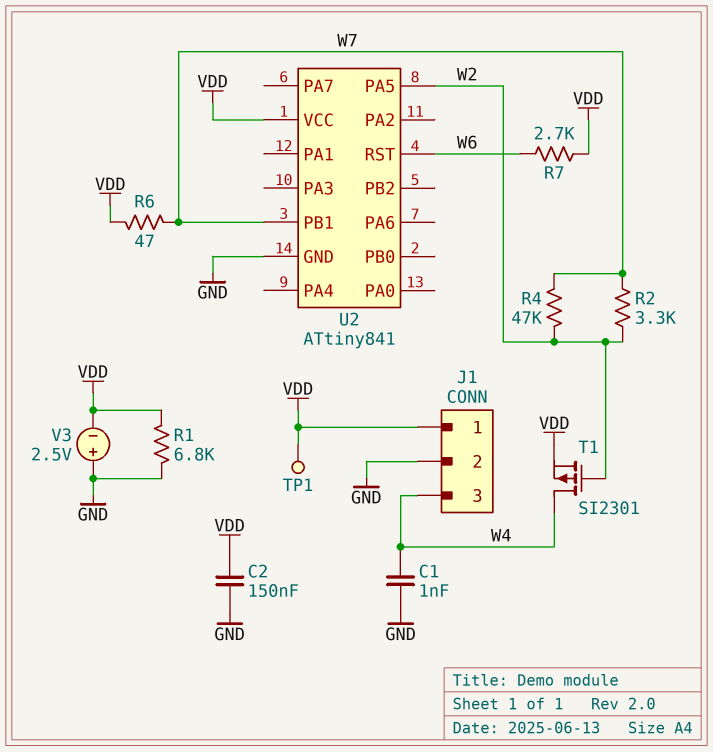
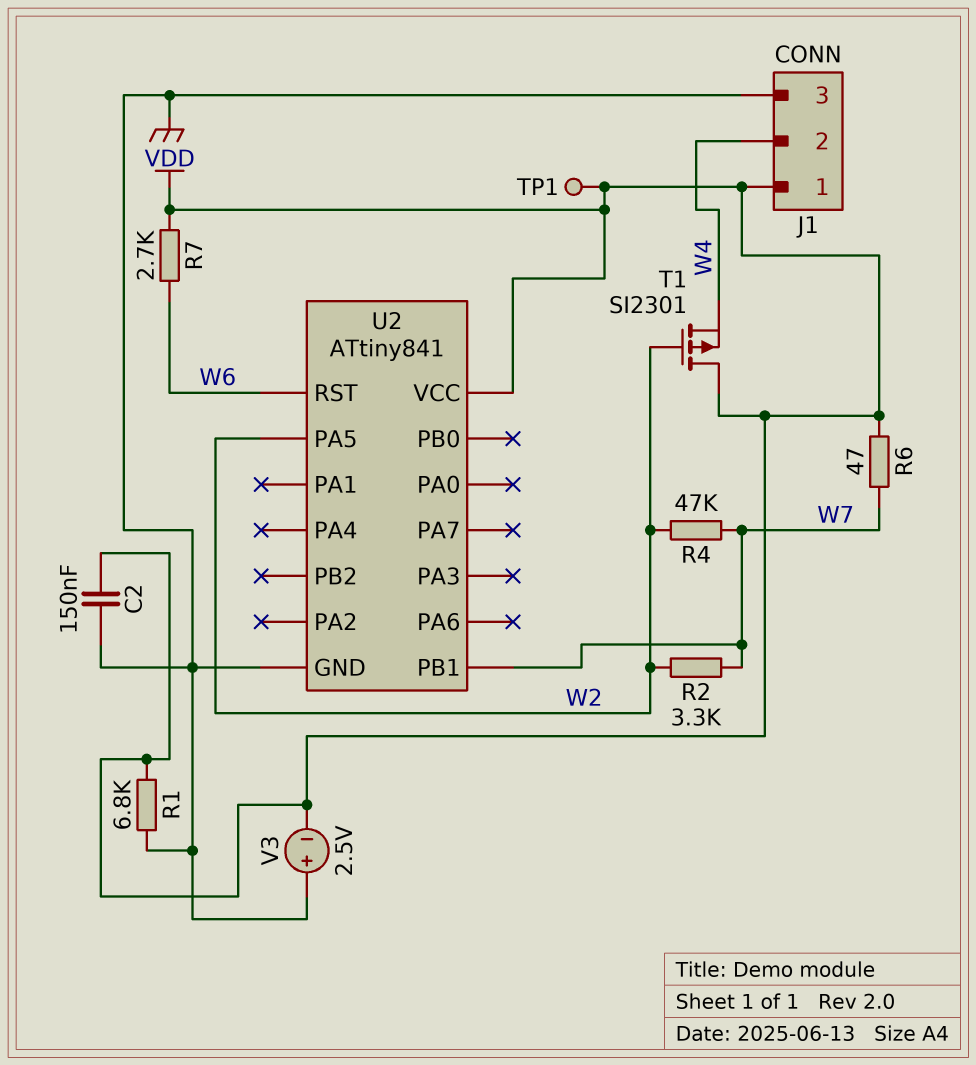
C1: 1nF (GND, W4) -> none
J1 pin 2: GND -> W4
J1 pin 3: W4 -> GND
T1: PMOS SI2301 (G W2, D W4, S VDD) -> PMOS SI2301 (G W2, D VDD, S W4)

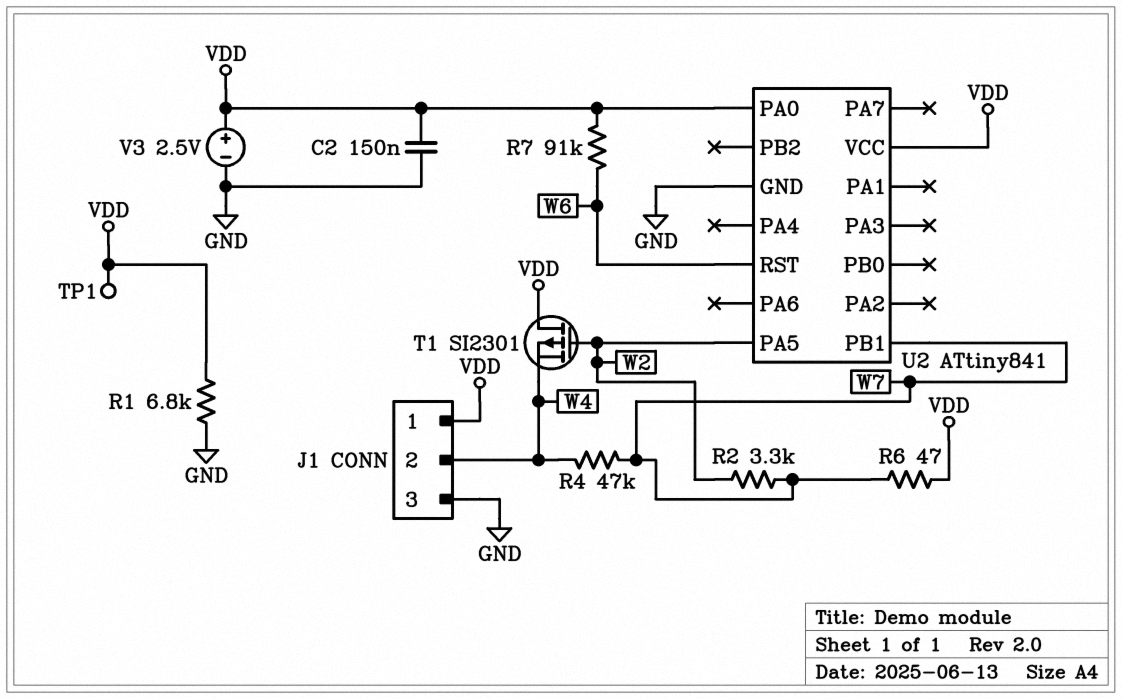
R4: 47k (W2, W7) -> 47k (W4, W7)
R7: 2.7k (VDD, W6) -> 91k (VDD, W6)
U2 pin PA0: none -> VDD
V3: 2.5V (plus GND, minus VDD) -> 2.5V (plus VDD, minus GND)

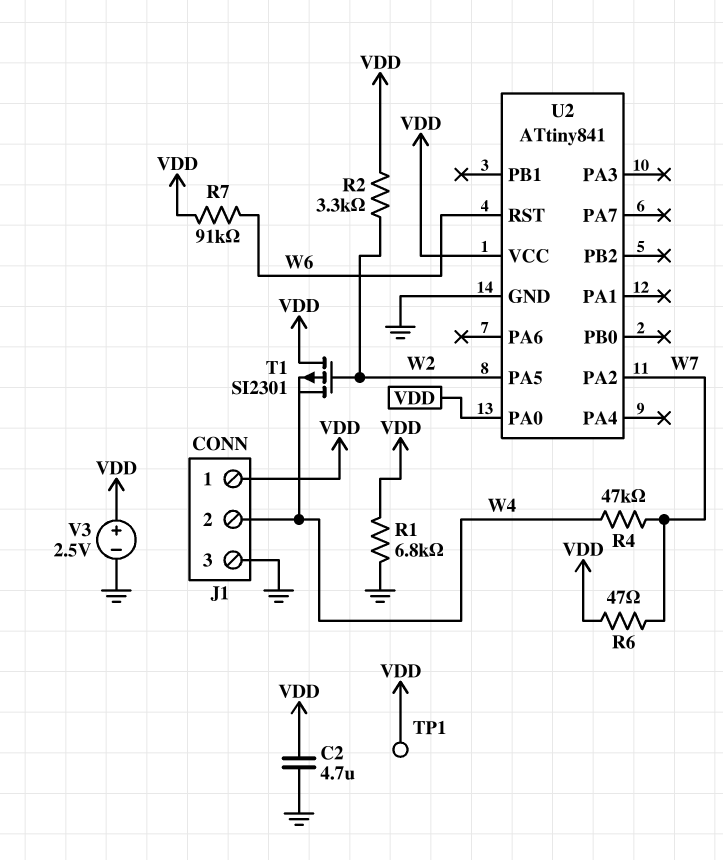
C2: 150nF (GND, VDD) -> 4.7uF (GND, VDD)
R2: 3.3k (W2, W7) -> 3.3k (VDD, W2)
U2 pin PA2: none -> W7
U2 pin PB1: W7 -> none

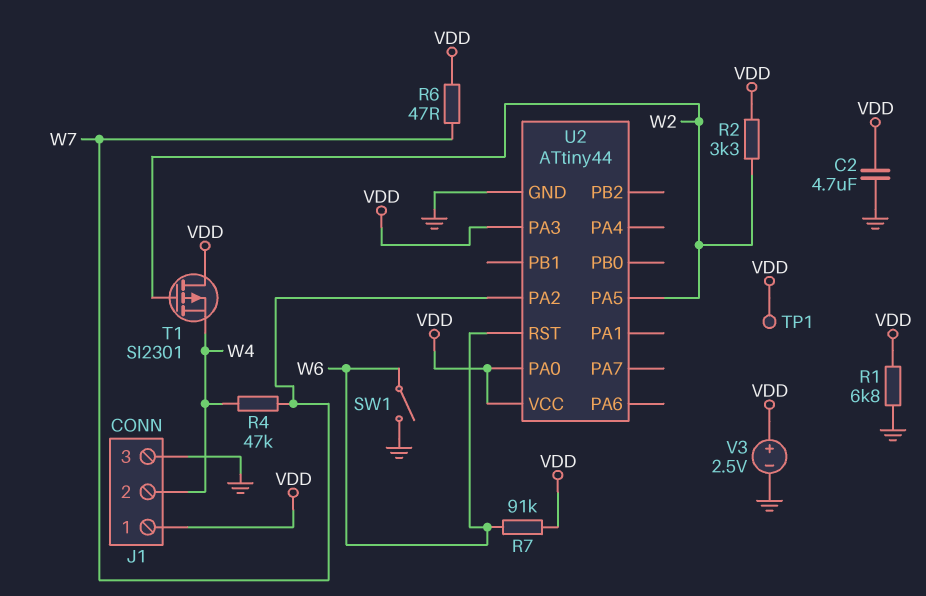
SW1: none -> switch (GND, W6)
U2: ATtiny841 -> ATtiny44
U2 pin PA3: none -> VDD

